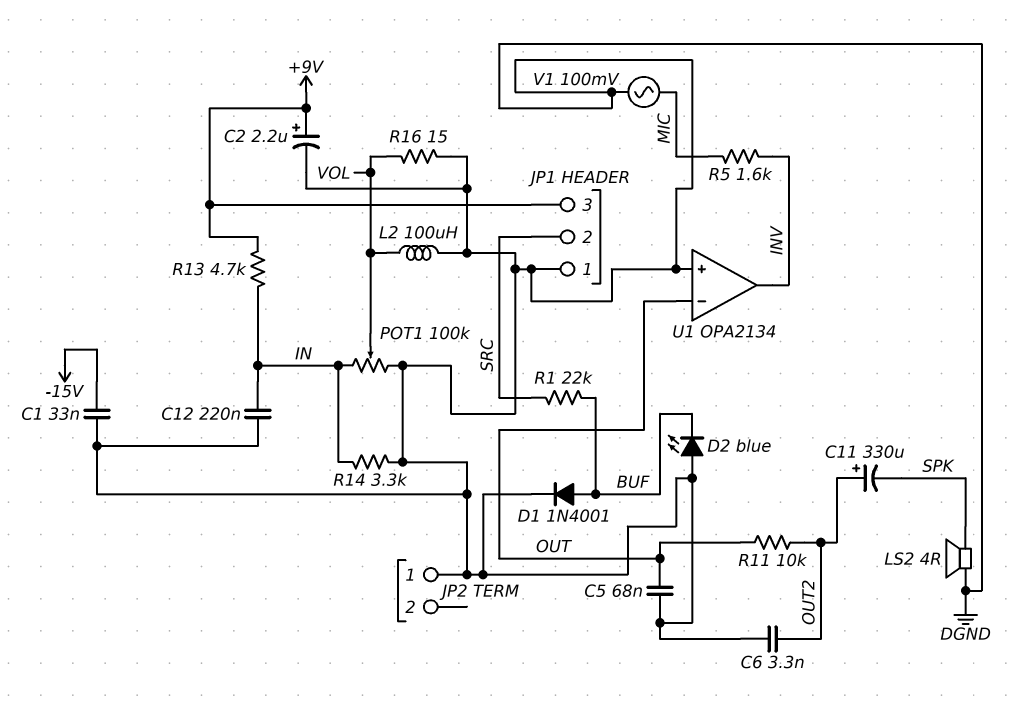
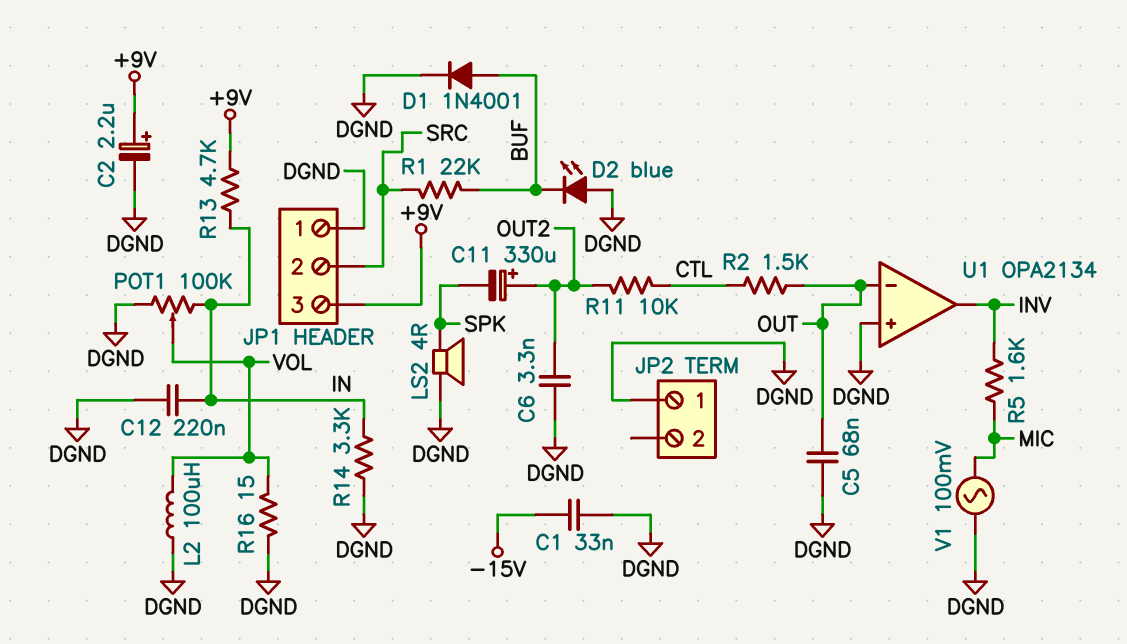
R2: none -> 1.5k (CTL, OUT)
R11: 10k (OUT, OUT2) -> 10k (CTL, OUT2)

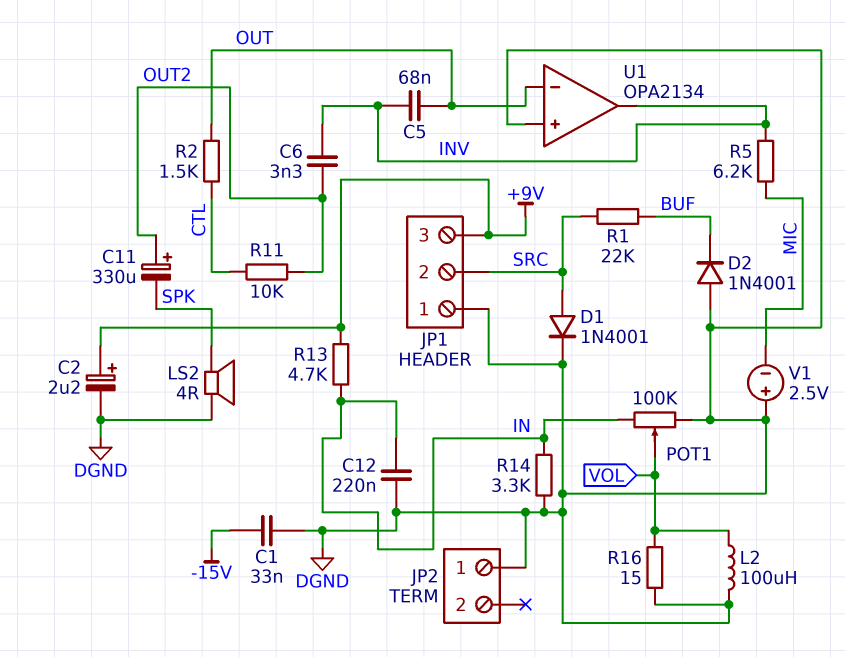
C5: 68nF (DGND, OUT) -> 68nF (INV, OUT)
C6: 3.3nF (DGND, OUT2) -> 3.3nF (INV, OUT2)
D1: diode 1N4001 (A BUF, K DGND) -> diode 1N4001 (A SRC, K DGND)
D2: LED blue (A DGND, K BUF) -> diode 1N4001 (A DGND, K BUF)
R5: 1.6k (INV, MIC) -> 6.2k (INV, MIC)
V1: AC 100mV (DGND, MIC) -> 2.5V (plus DGND, minus MIC)

